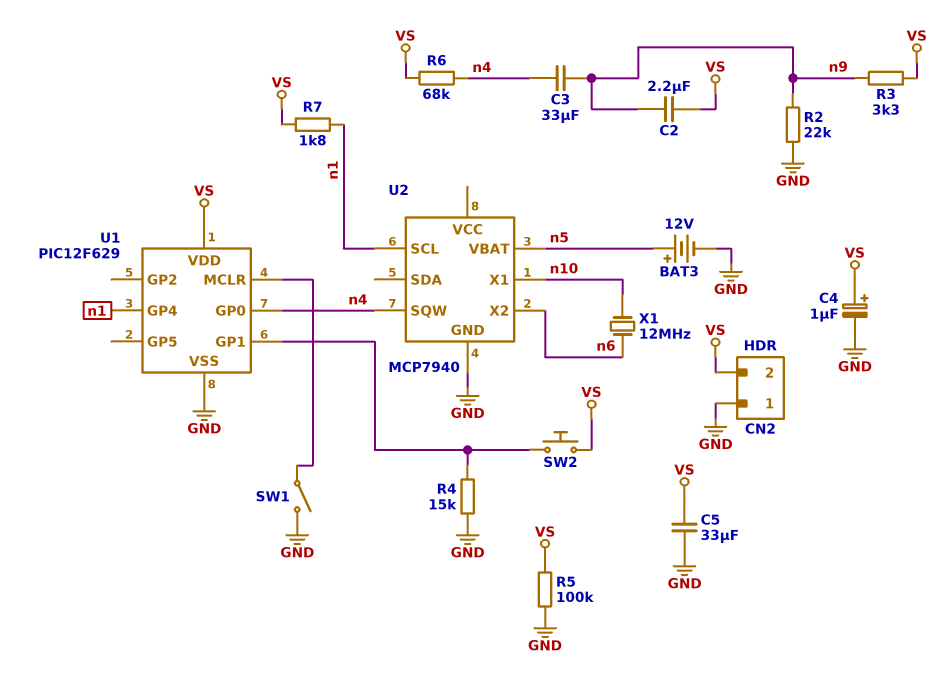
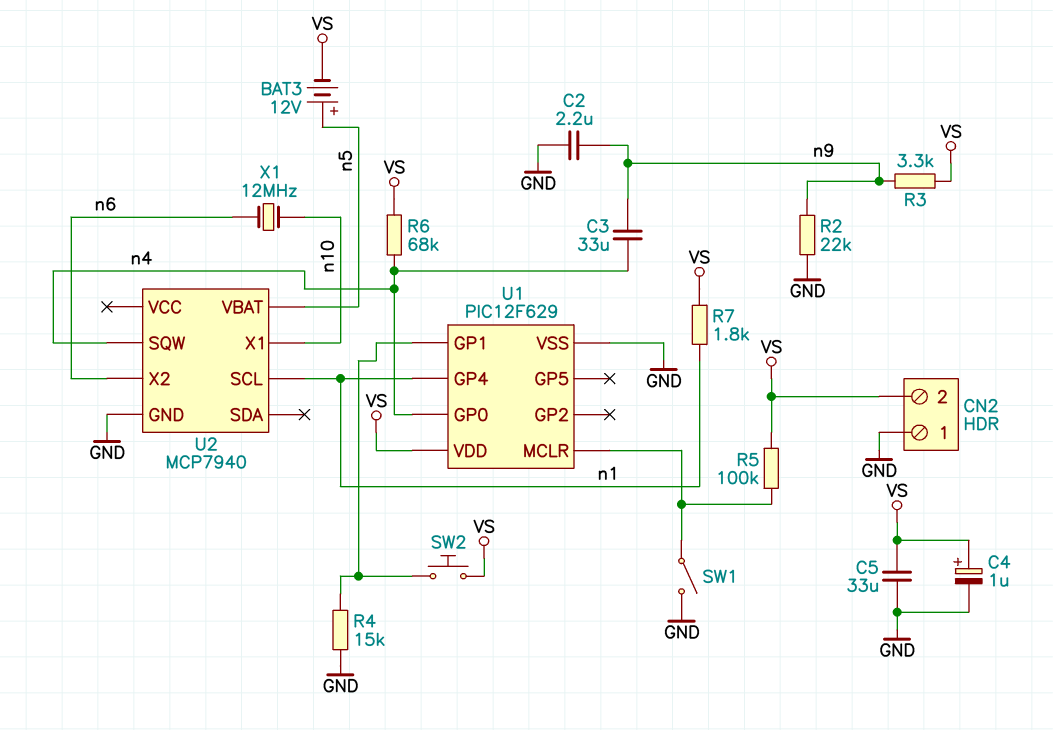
BAT3: 12V (plus n5, minus GND) -> 12V (plus n5, minus VS)
C2: 2.2uF (VS, n9) -> 2.2uF (GND, n9)
R5: 100k (GND, VS) -> 100k (U1/MCLR, VS)

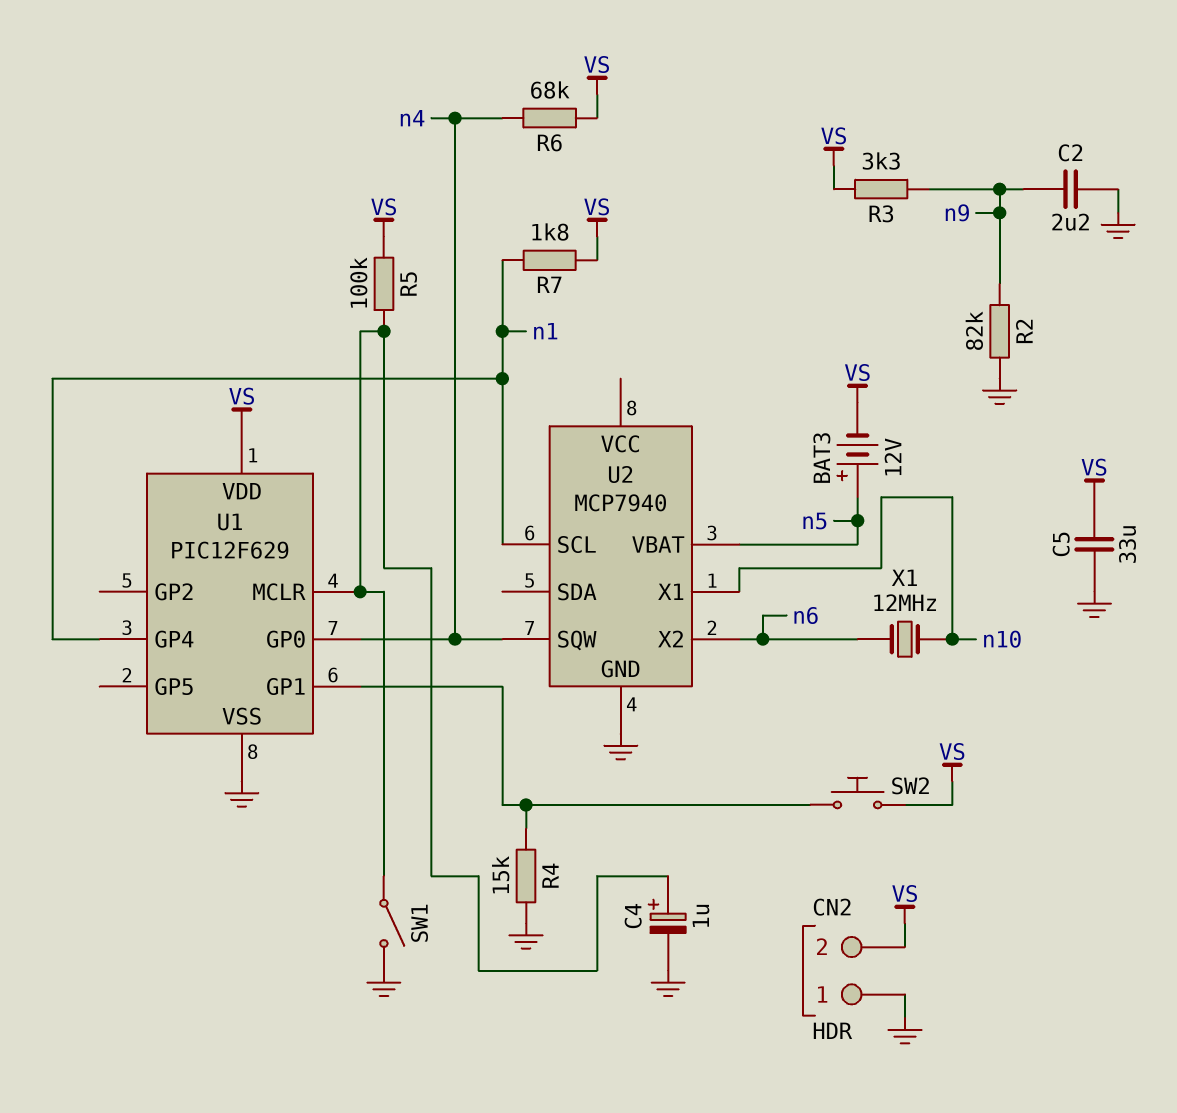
C3: 33uF (n4, n9) -> none
C4: 1uF (plus VS, minus GND) -> 1uF (plus U1/MCLR, minus GND)
R2: 22k (GND, n9) -> 82k (GND, n9)

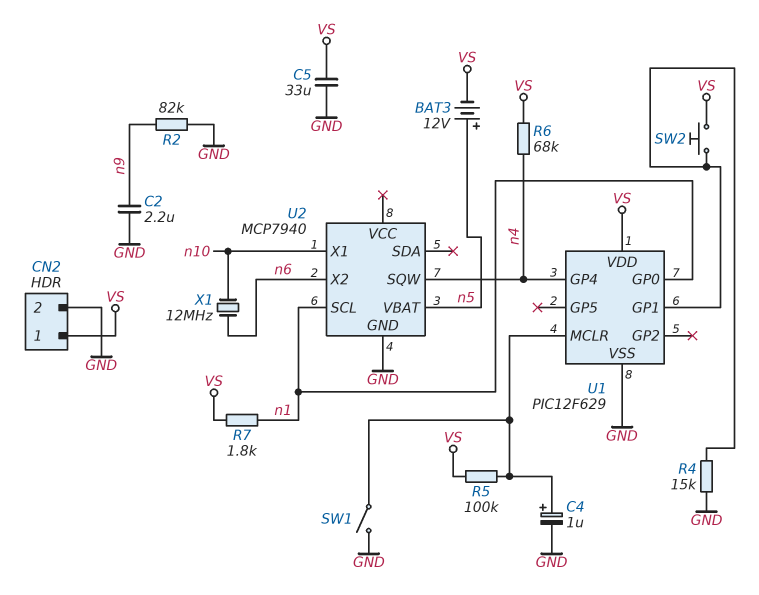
CN2 pin 1: GND -> VS
CN2 pin 2: VS -> GND
R3: 3.3k (VS, n9) -> none
U1 pin GP0: n4 -> n1
U1 pin GP4: n1 -> n4

